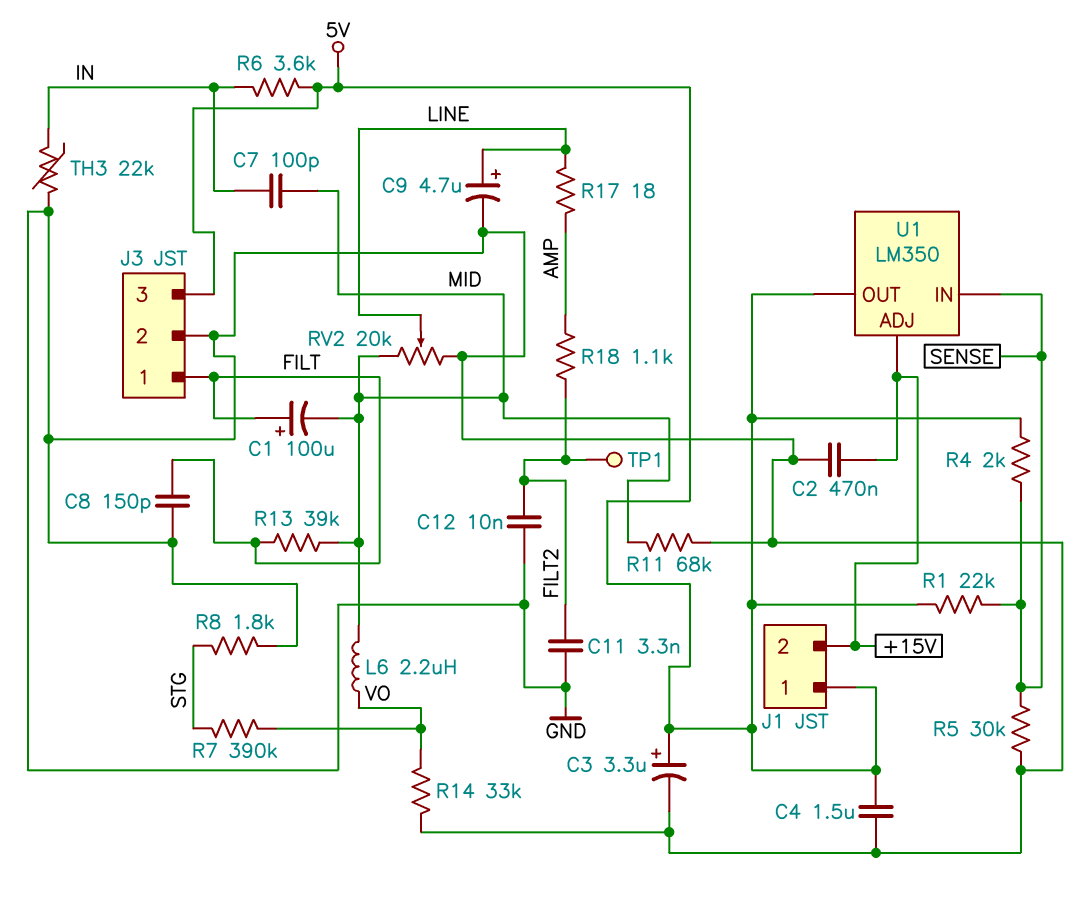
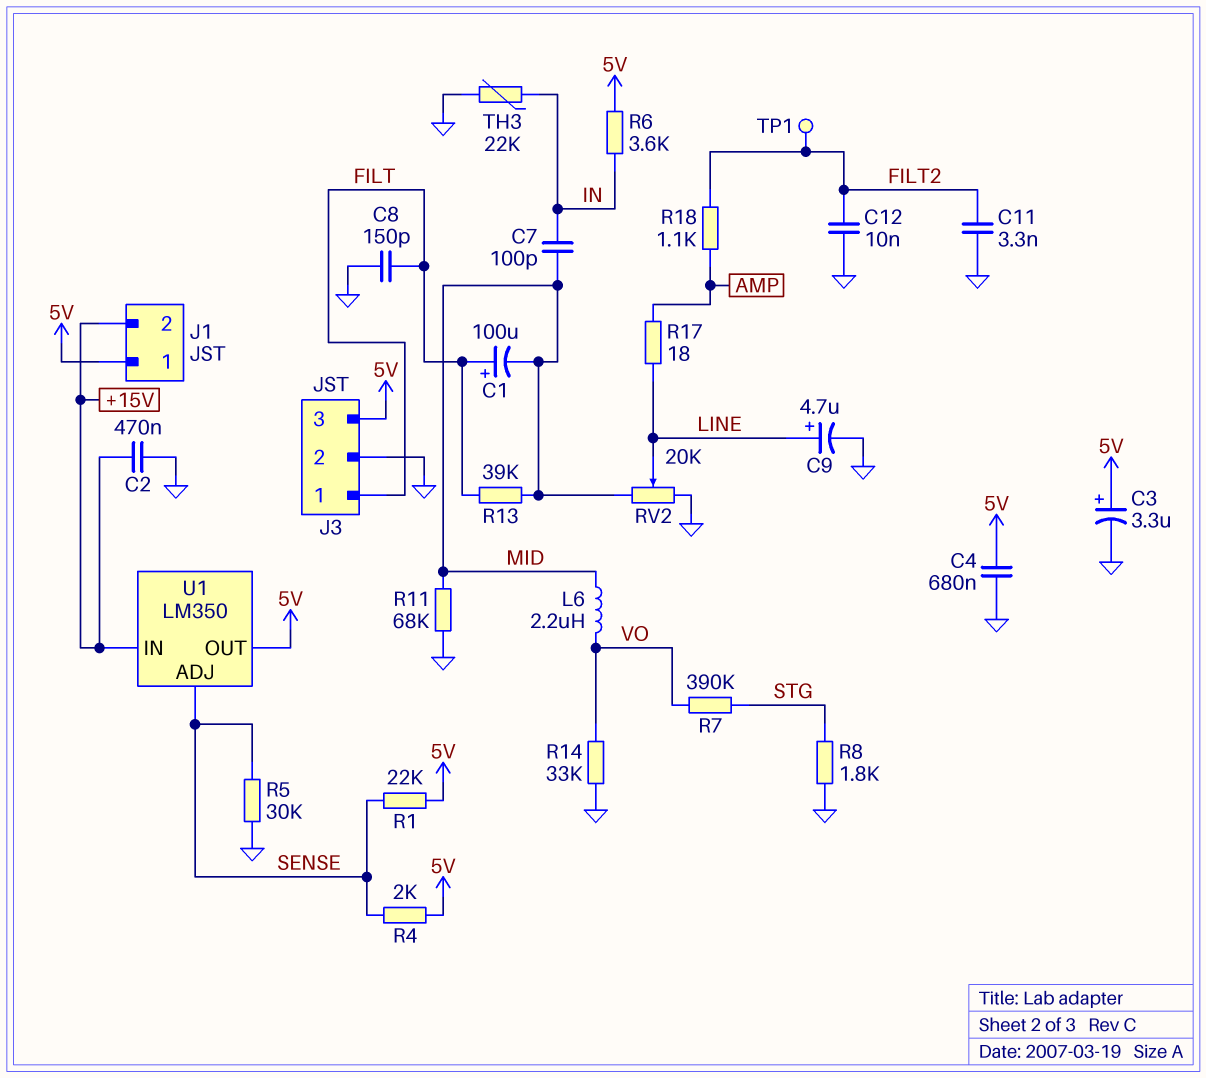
C4: 1.5uF (5V, GND) -> 680nF (5V, GND)
U1 pin ADJ: +15V -> SENSE
U1 pin IN: SENSE -> +15V

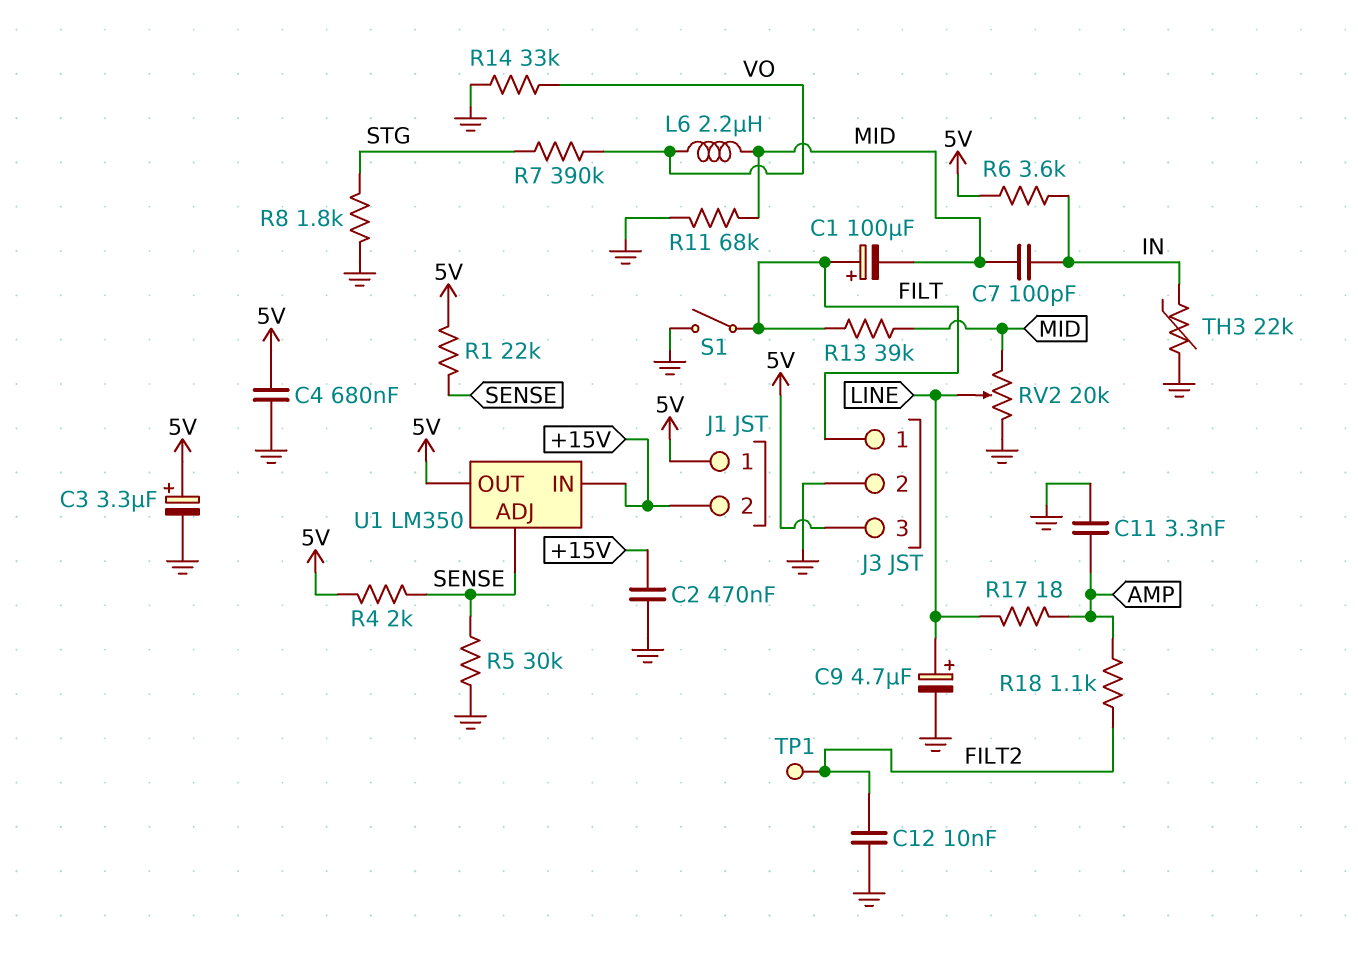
C8: 150pF (FILT, GND) -> none
C11: 3.3nF (FILT2, GND) -> 3.3nF (AMP, GND)
S1: none -> switch (FILT, GND)

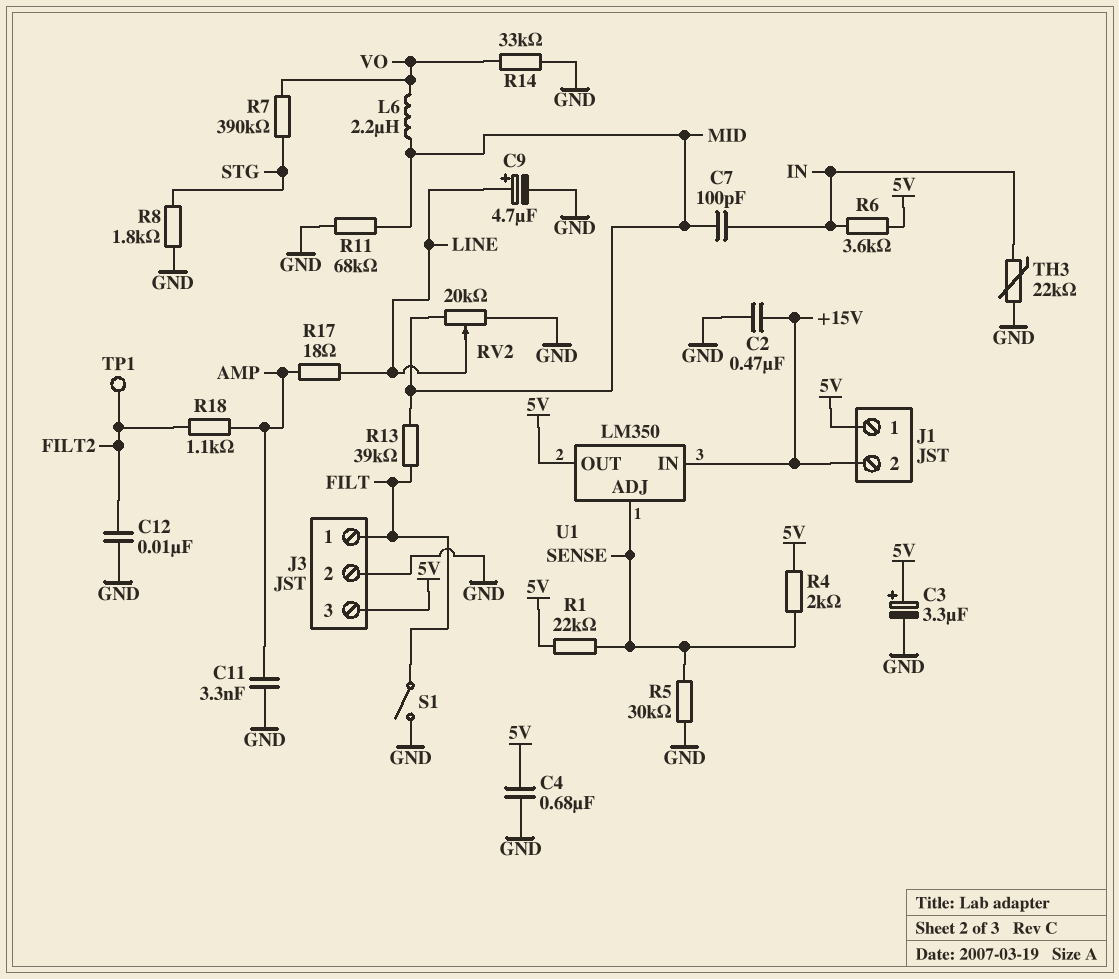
C1: 100uF (plus FILT, minus MID) -> none

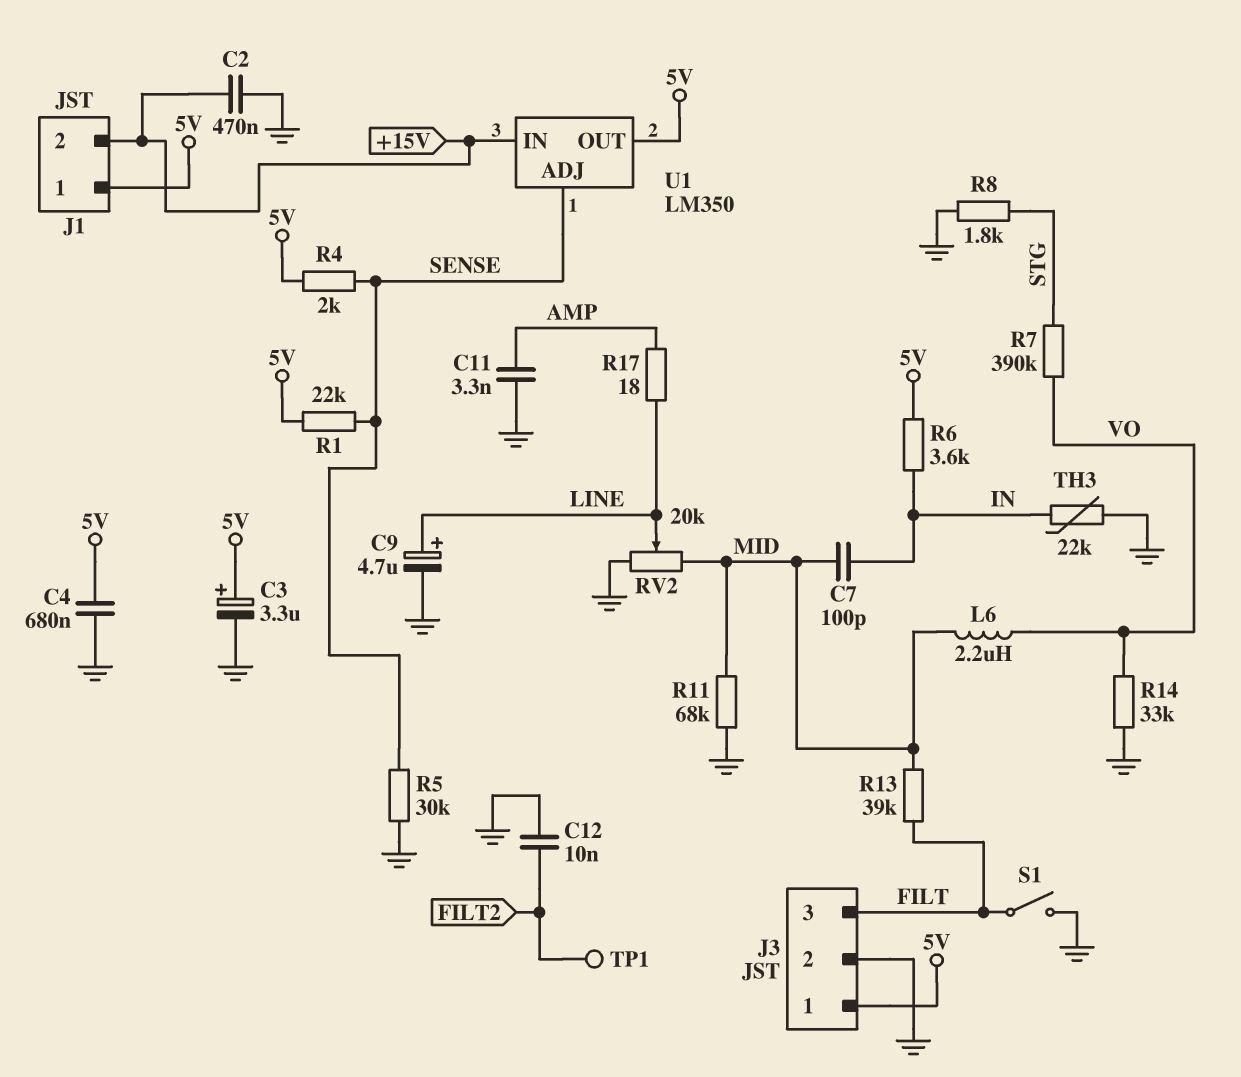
J3 pin 1: FILT -> 5V
J3 pin 3: 5V -> FILT
R18: 1.1k (AMP, FILT2) -> none

